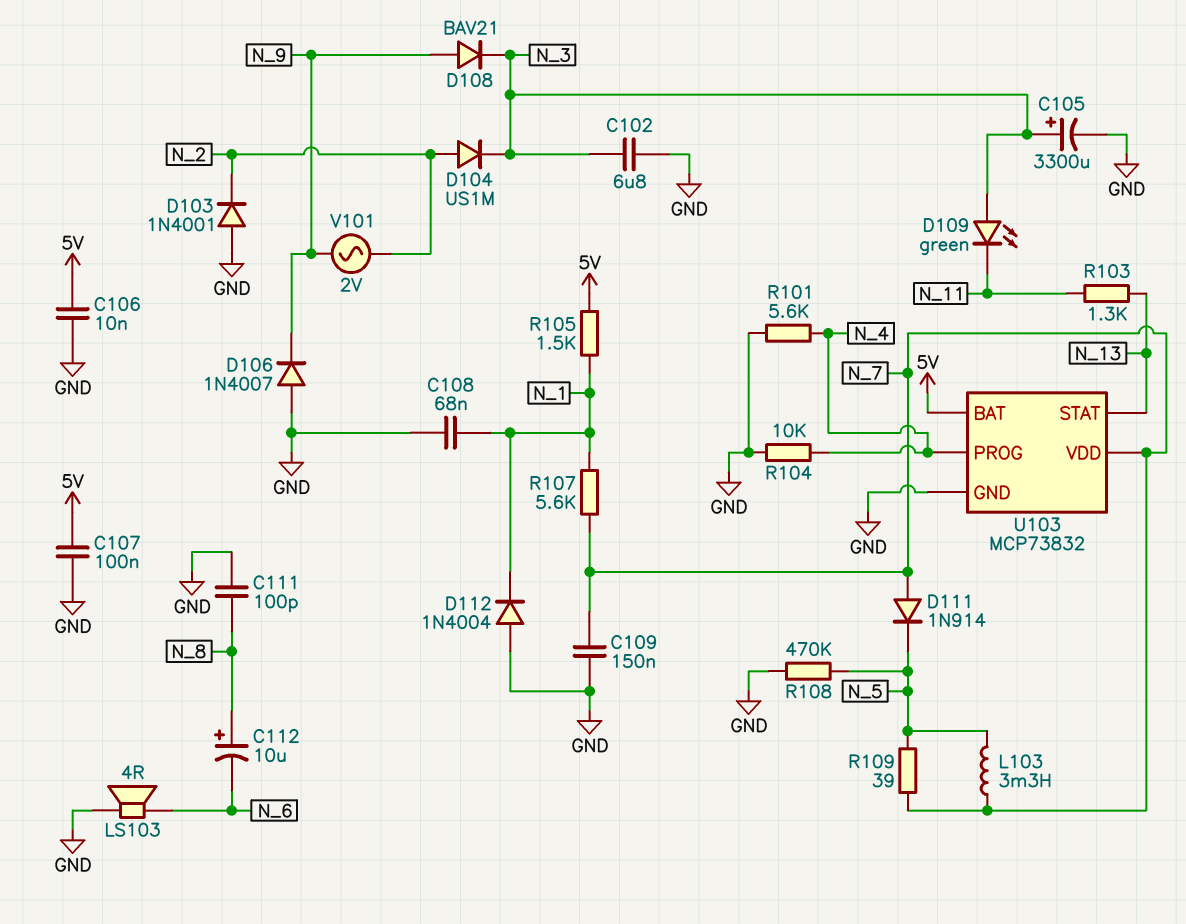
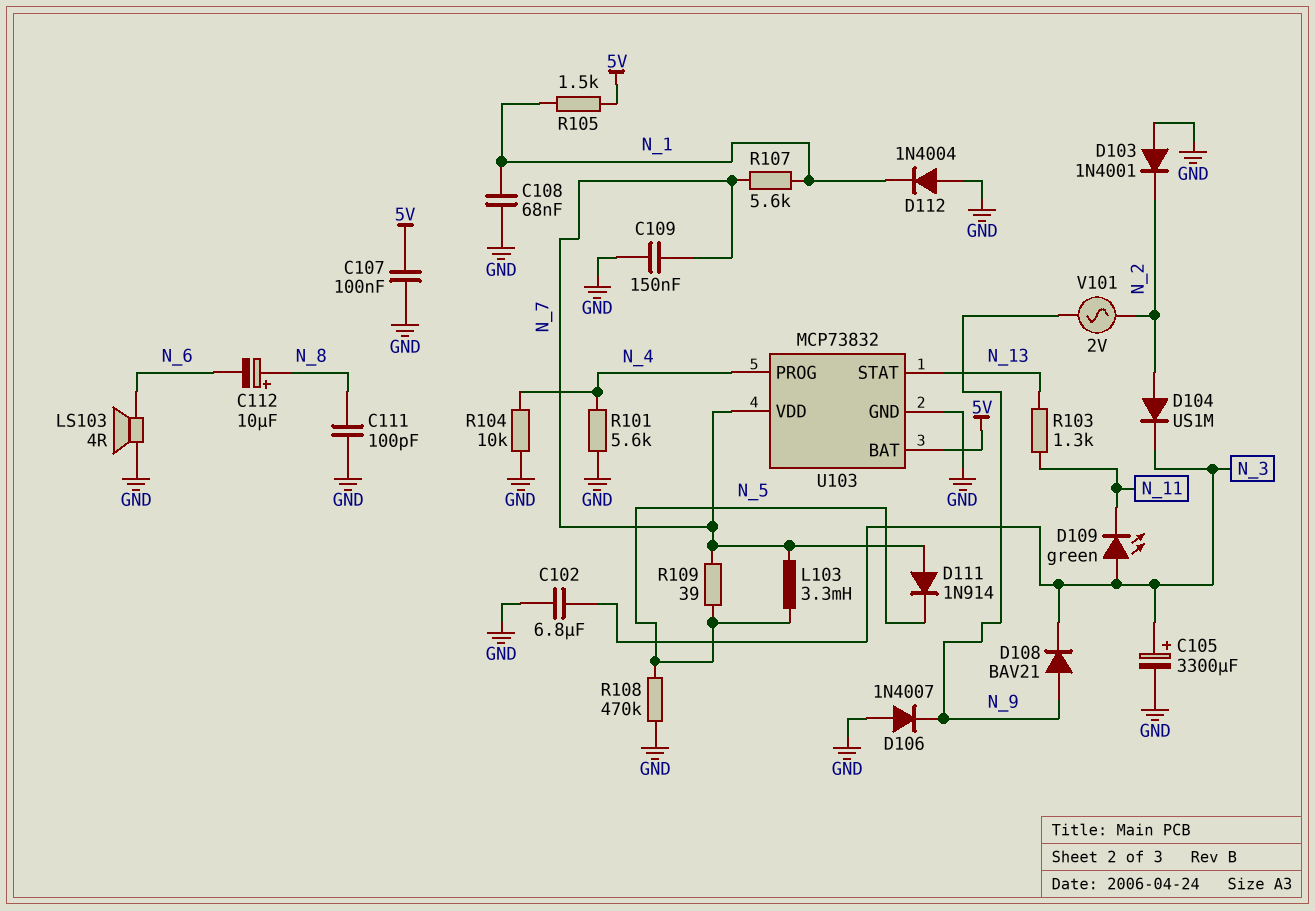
C106: 10nF (5V, GND) -> none

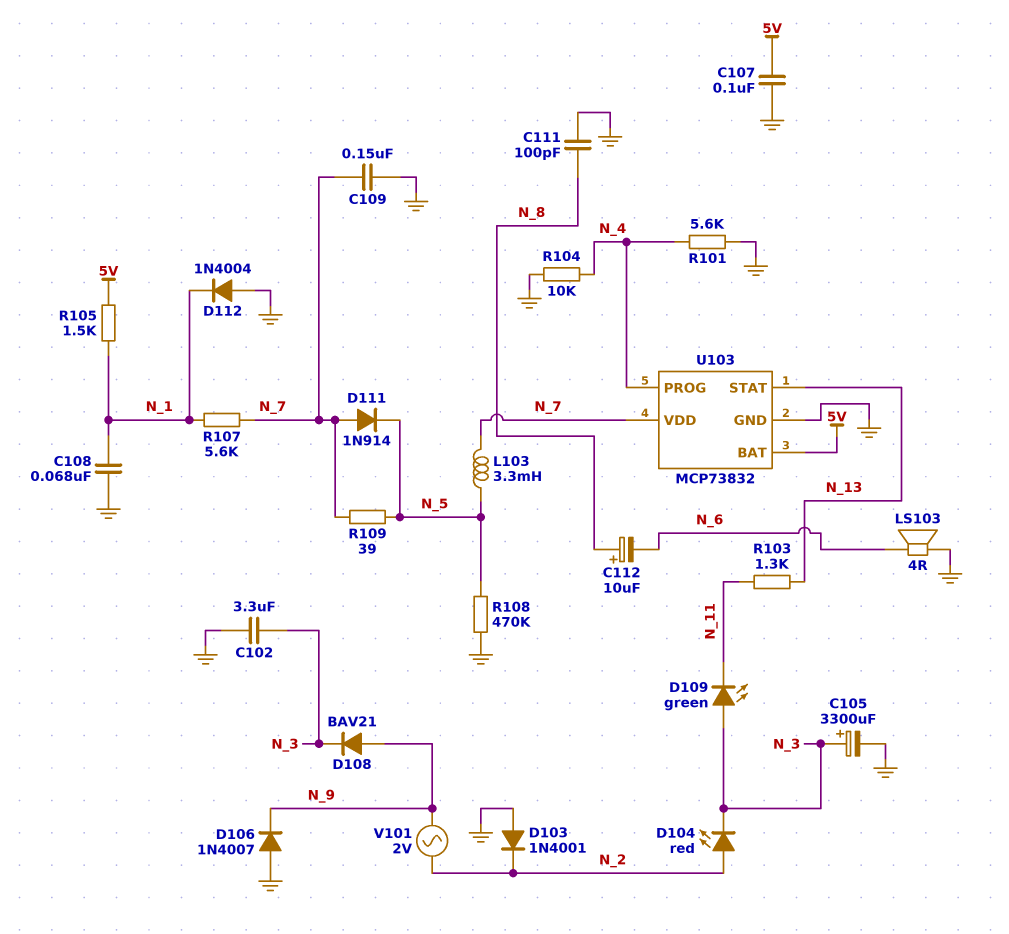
C102: 6.8uF (GND, N_3) -> 3.3uF (GND, N_3)
D104: diode US1M (A N_2, K N_3) -> LED red (A N_2, K N_3)

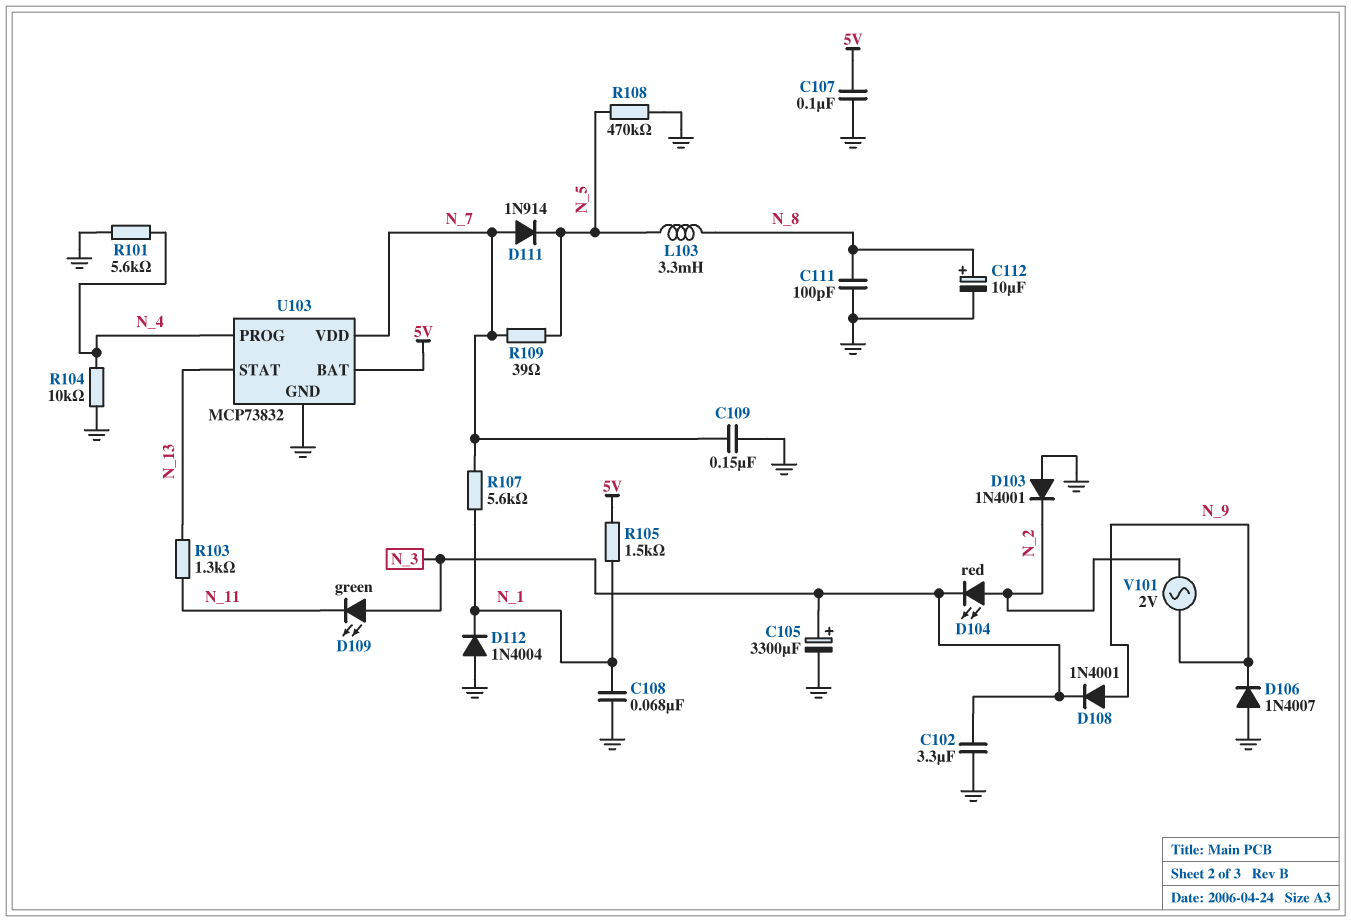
C112: 10uF (plus N_8, minus N_6) -> 10uF (plus N_8, minus GND)
D108: diode BAV21 (A N_9, K N_3) -> diode 1N4001 (A N_9, K N_3)
L103: 3.3mH (N_5, N_7) -> 3.3mH (N_5, N_8)
LS103: speaker 4R (GND, N_6) -> none

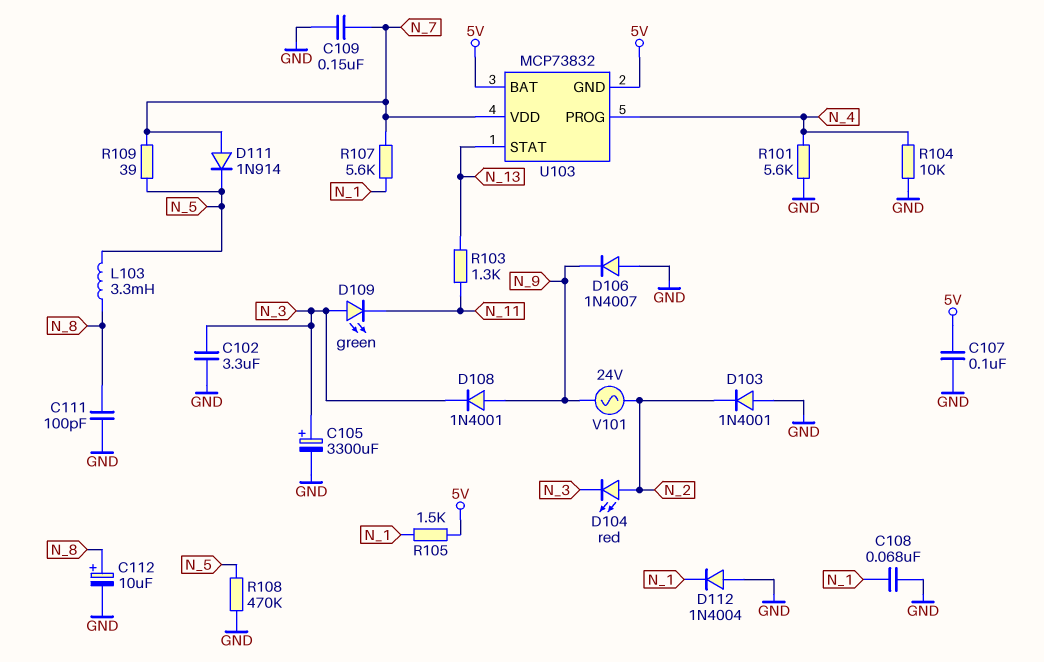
U103 pin GND: GND -> 5V
V101: AC 2V (N_2, N_9) -> AC 24V (N_2, N_9)

